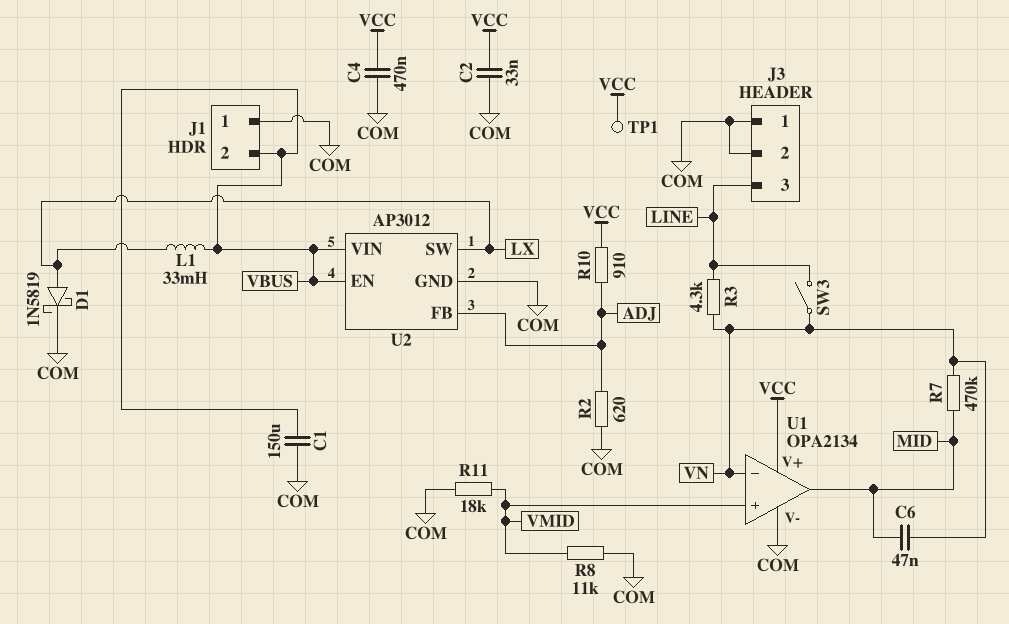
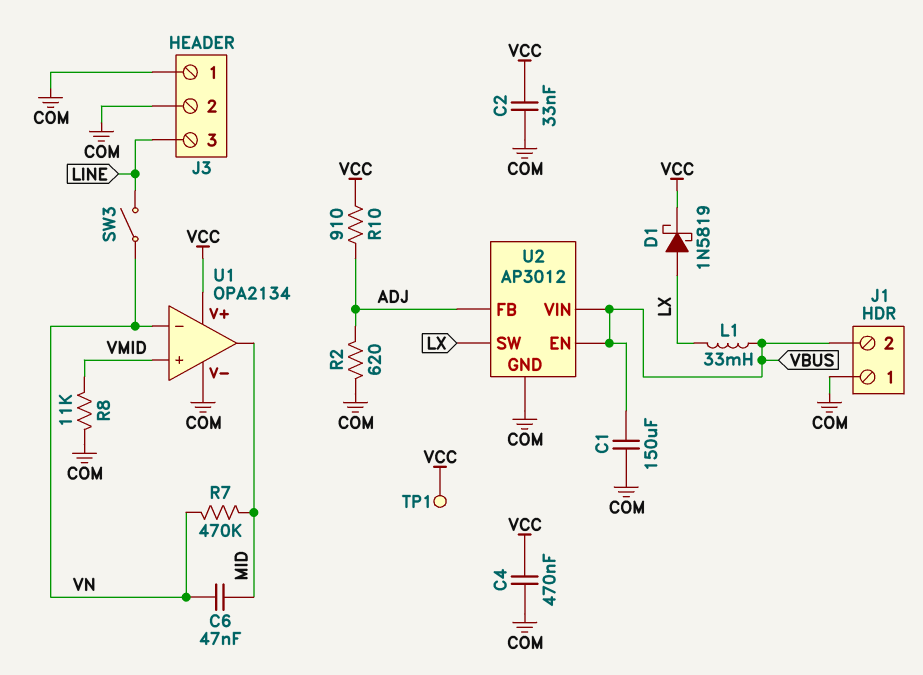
D1: schottky 1N5819 (A LX, K COM) -> schottky 1N5819 (A LX, K VCC)
R3: 4.3k (LINE, VN) -> none
R11: 18k (COM, VMID) -> none

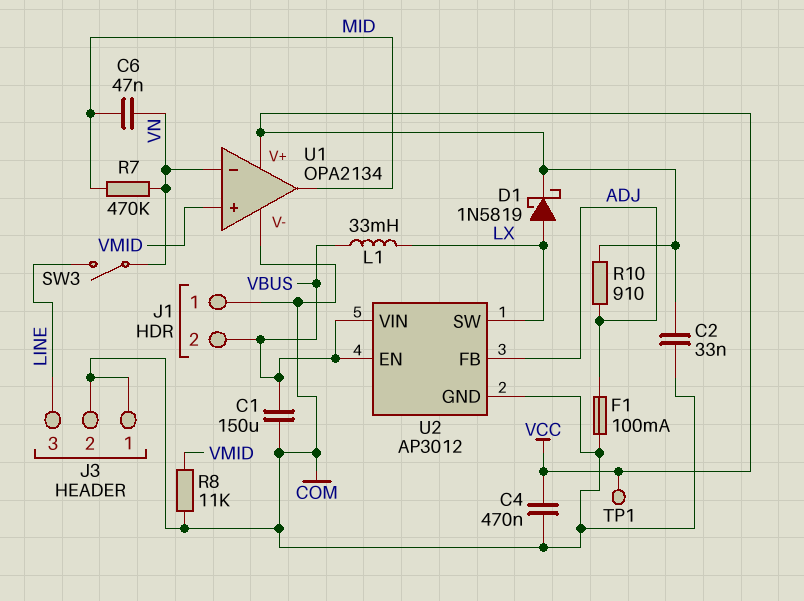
F1: none -> 100mA (ADJ, COM)
R2: 620 (ADJ, COM) -> none

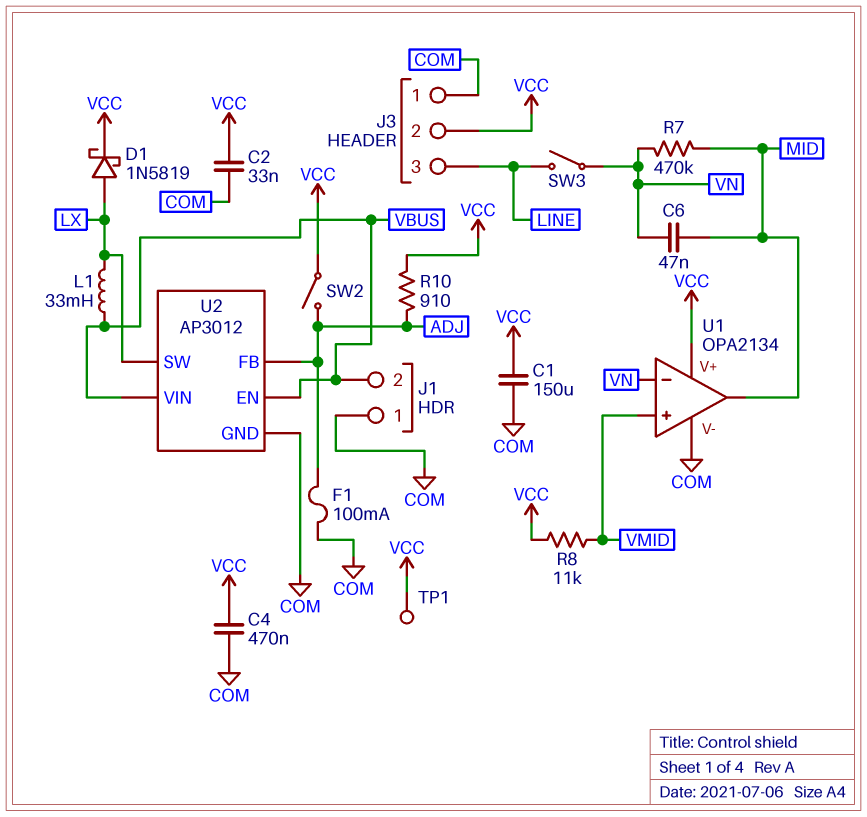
C1: 150uF (COM, VBUS) -> 150uF (COM, VCC)
J3 pin 2: COM -> VCC
R8: 11k (COM, VMID) -> 11k (VCC, VMID)
SW2: none -> switch (ADJ, VCC)

